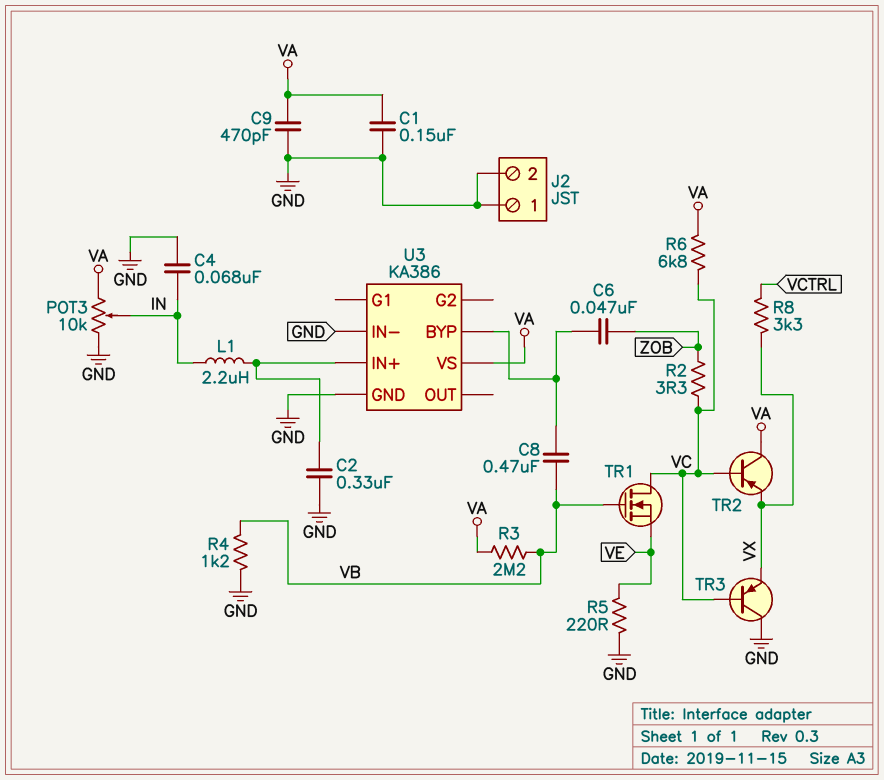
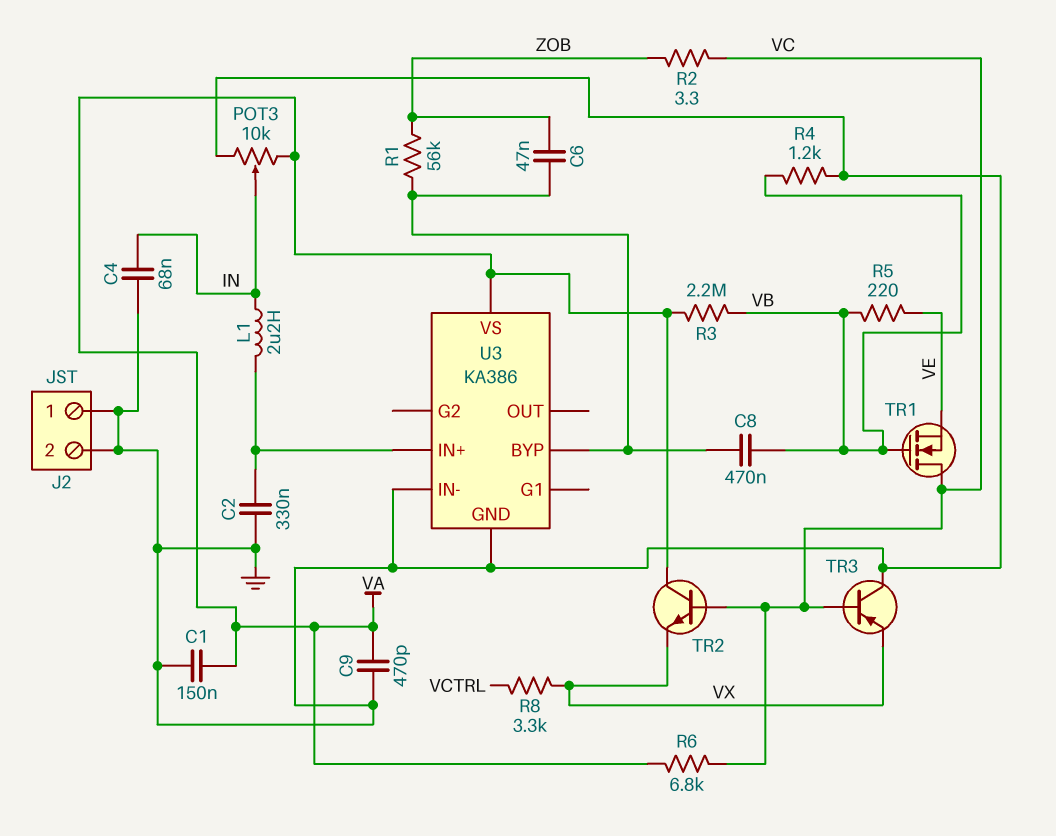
R1: none -> 56k (U3/BYP, ZOB)
R5: 220 (GND, VE) -> 220 (VB, VE)
TR2: PNP (B VC, C VA, E VX) -> NPN (B VC, C VA, E VX)

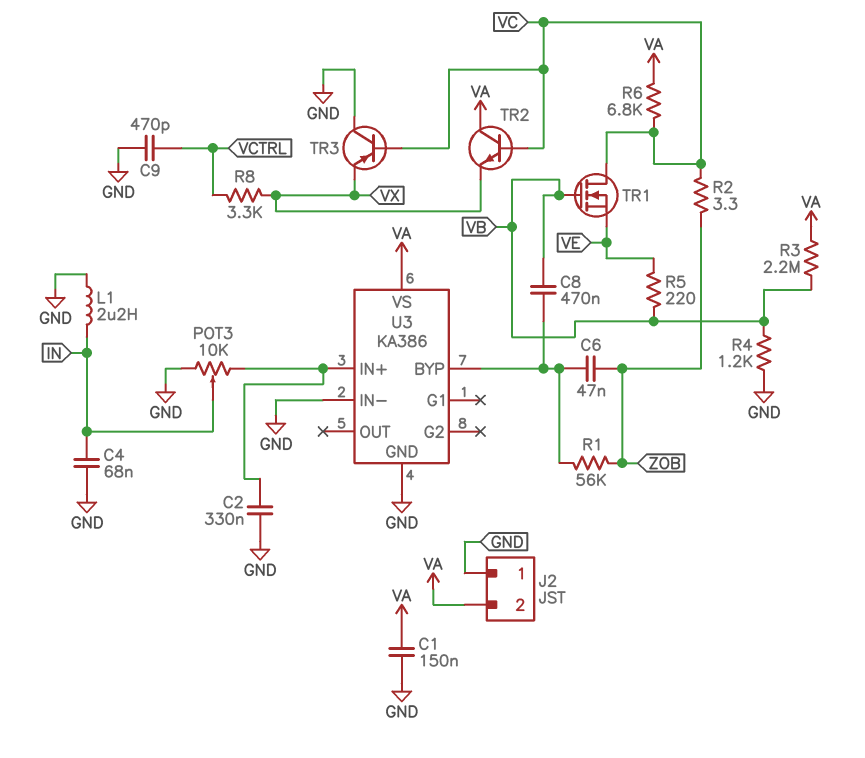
C9: 470pF (GND, VA) -> 470pF (GND, VCTRL)
J2 pin 2: GND -> VA
L1: 2.2uH (IN, U3/IN+) -> 2.2uH (GND, IN)
POT3: 10k (GND, VA, wiper IN) -> 10k (GND, U3/IN+, wiper IN)

